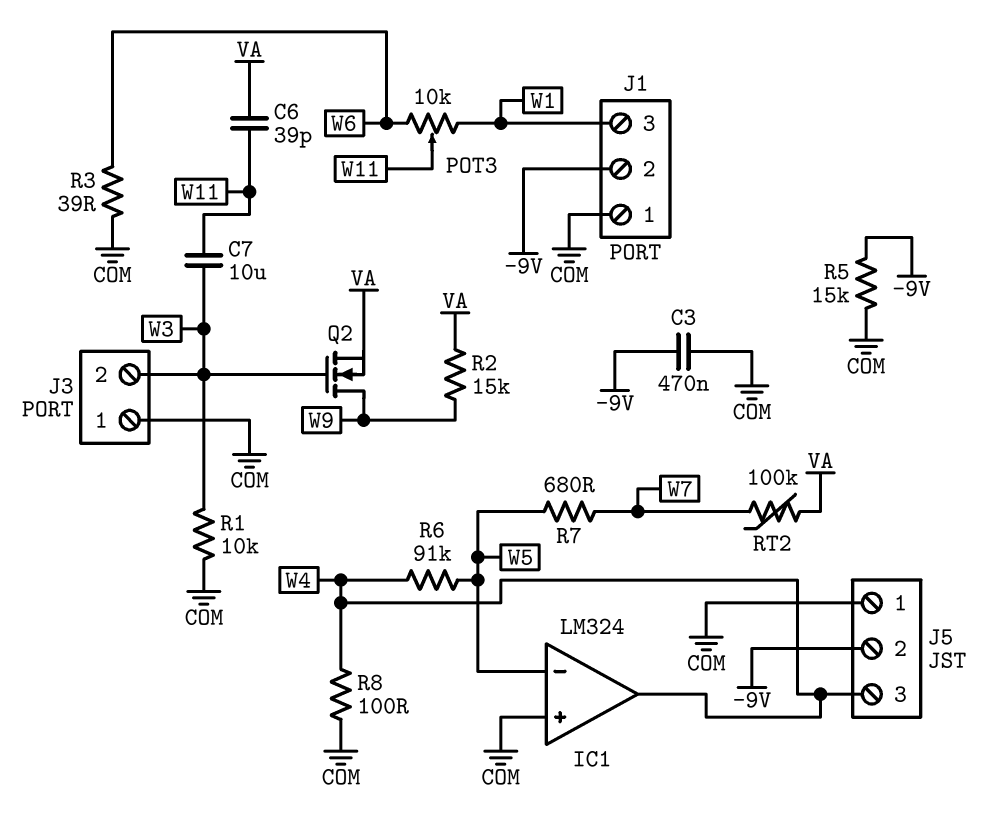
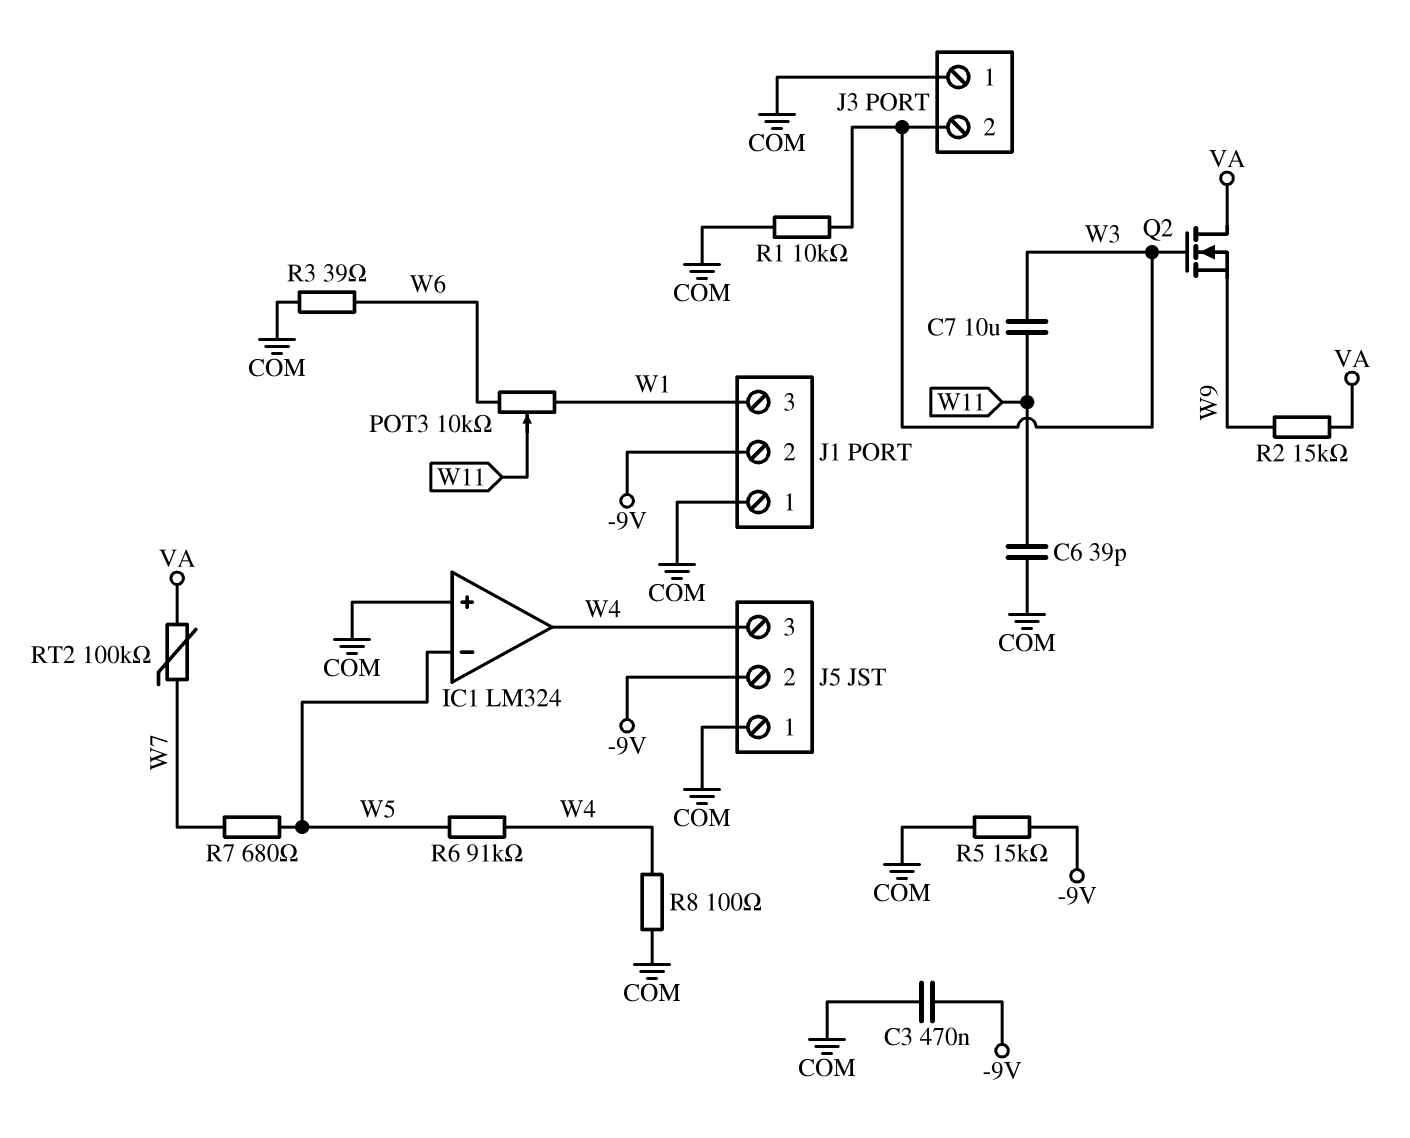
C6: 39pF (VA, W11) -> 39pF (COM, W11)
Q2: NMOS (G W3, D W9, S VA) -> NMOS (G W3, D VA, S W9)

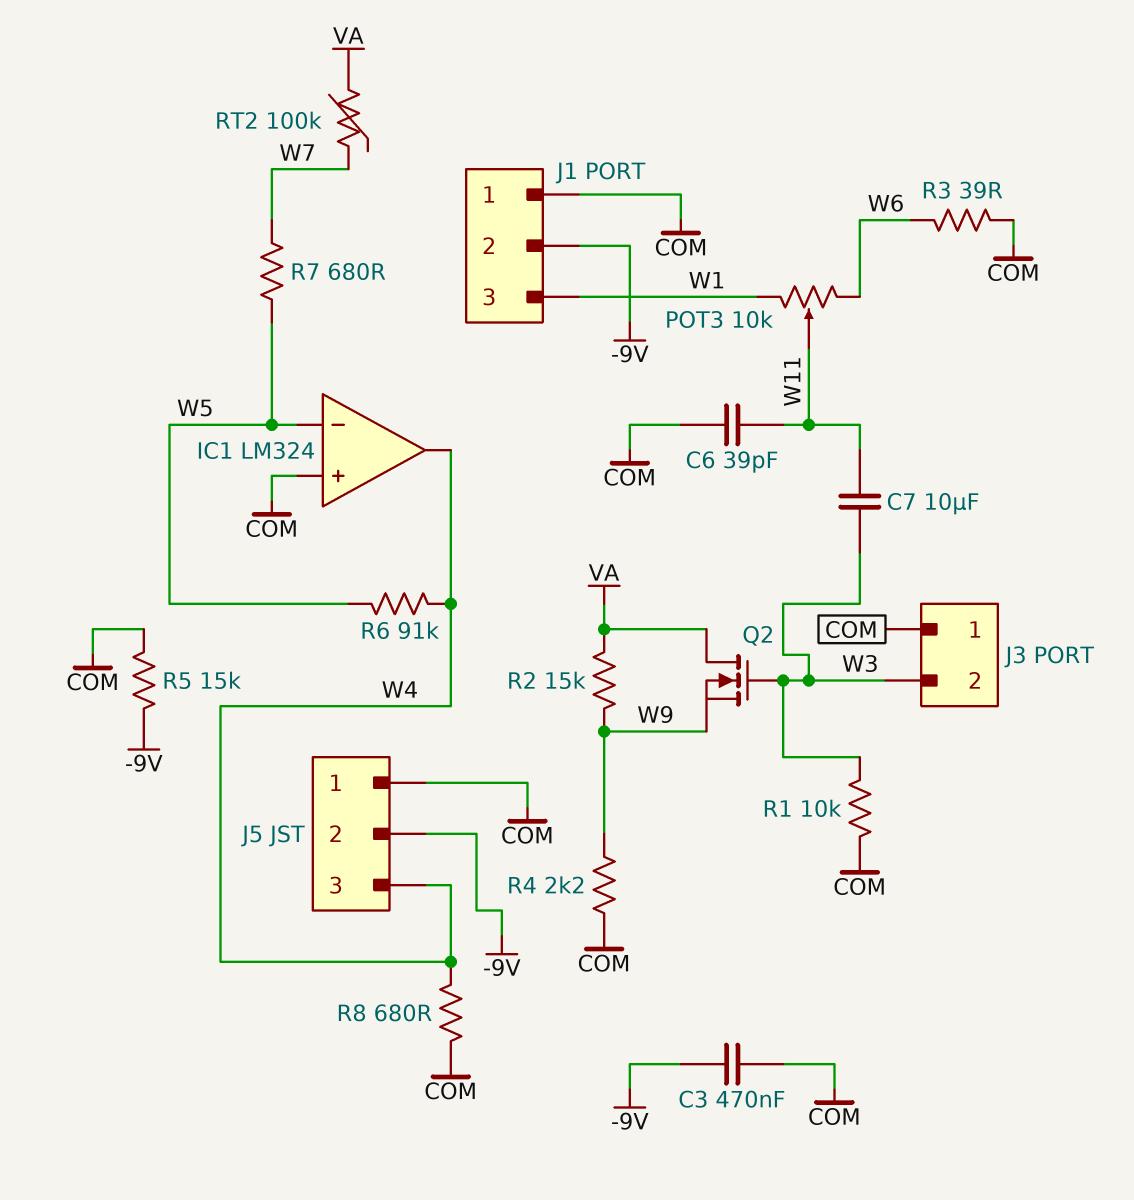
R4: none -> 2.2k (COM, W9)
R8: 100 (COM, W4) -> 680 (COM, W4)

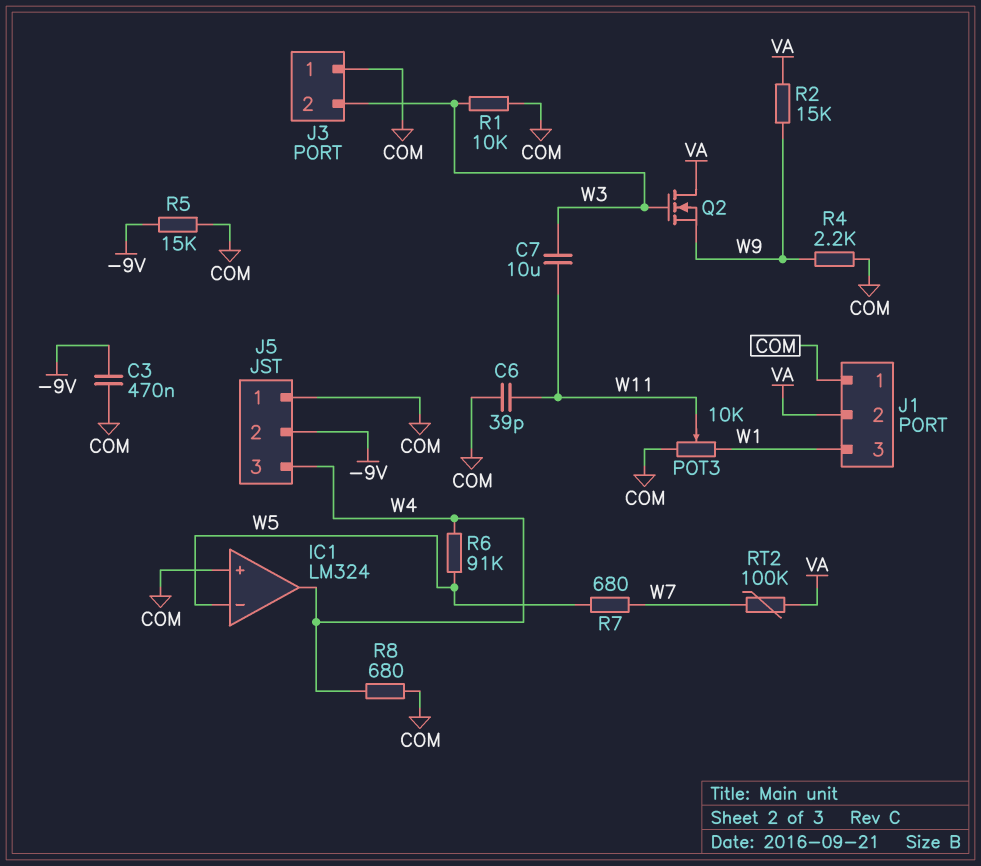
J1 pin 2: -9V -> VA
POT3: 10k (W1, W6, wiper W11) -> 10k (COM, W1, wiper W11)
R3: 39 (COM, W6) -> none

